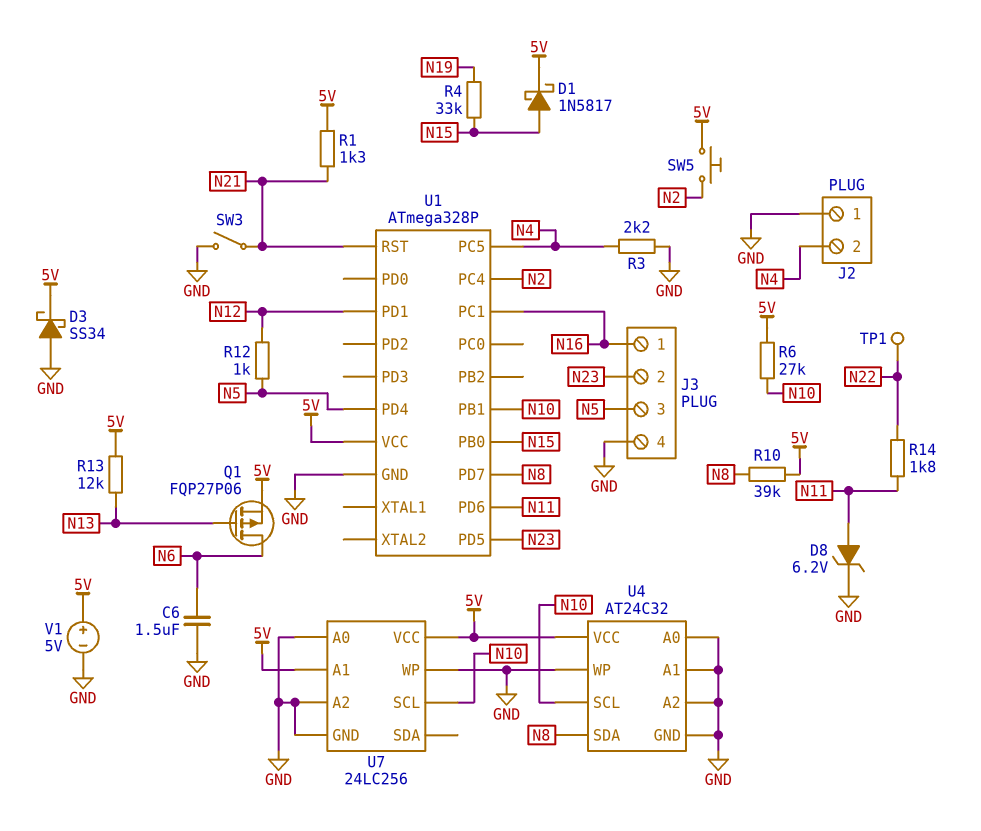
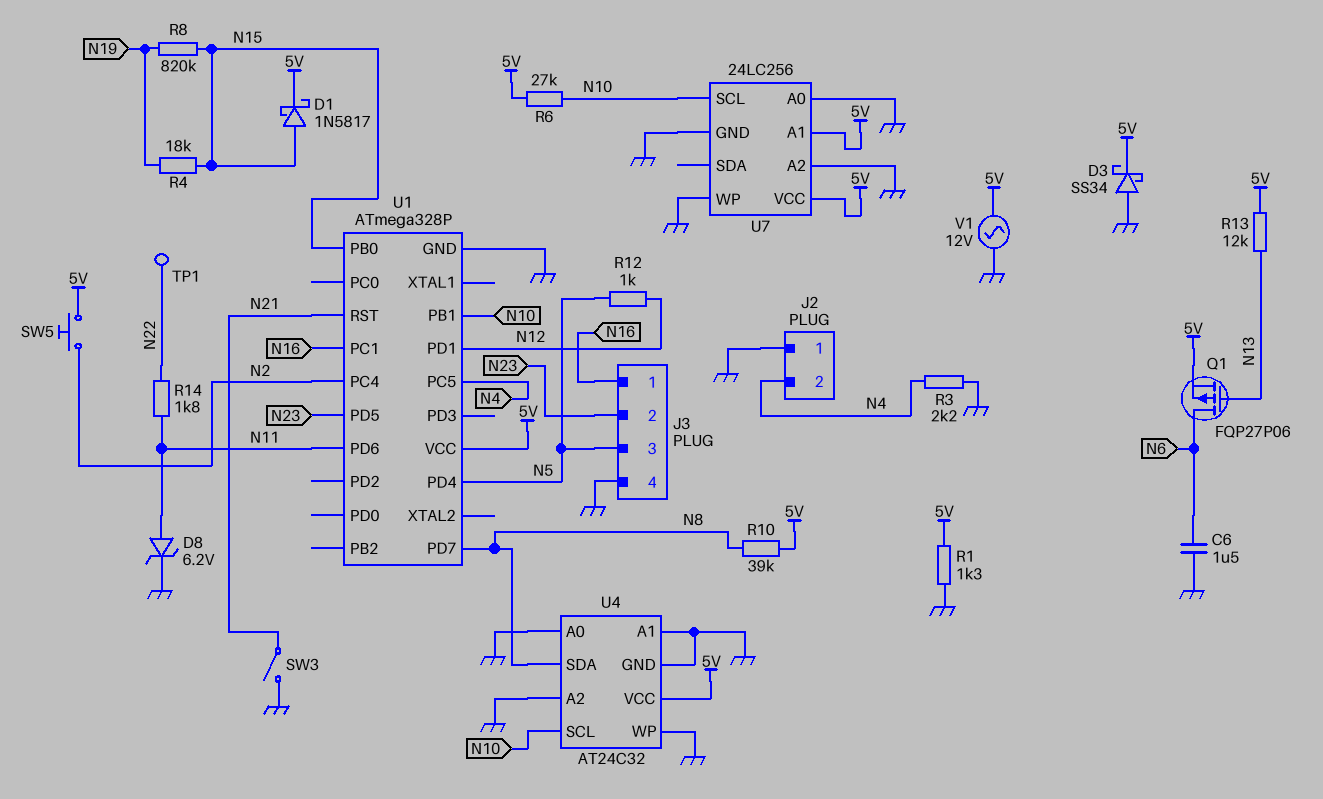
R1: 1.3k (5V, N21) -> 1.3k (5V, GND)
R4: 33k (N15, N19) -> 18k (N15, N19)
R8: none -> 820k (N15, N19)
V1: 5V (plus 5V, minus GND) -> AC 12V (5V, GND)

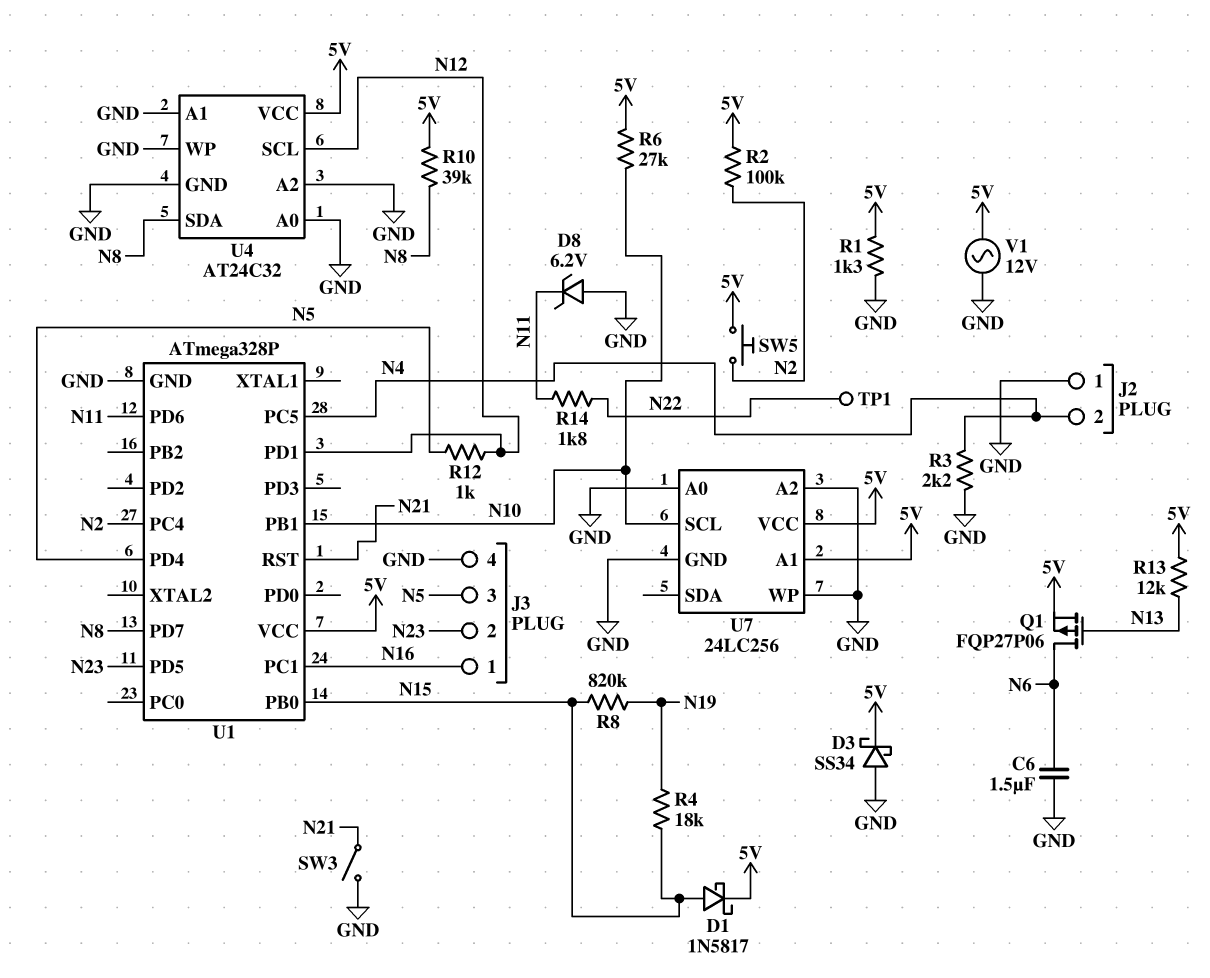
D8: zener 6.2V (A N11, K GND) -> zener 6.2V (A GND, K N11)
R2: none -> 100k (5V, N2)
U4 pin SCL: N10 -> N12

